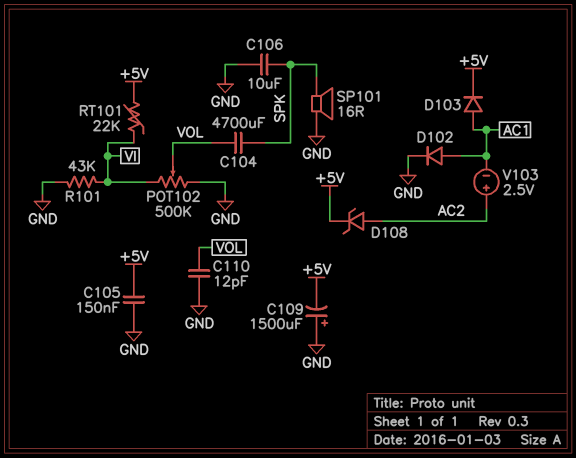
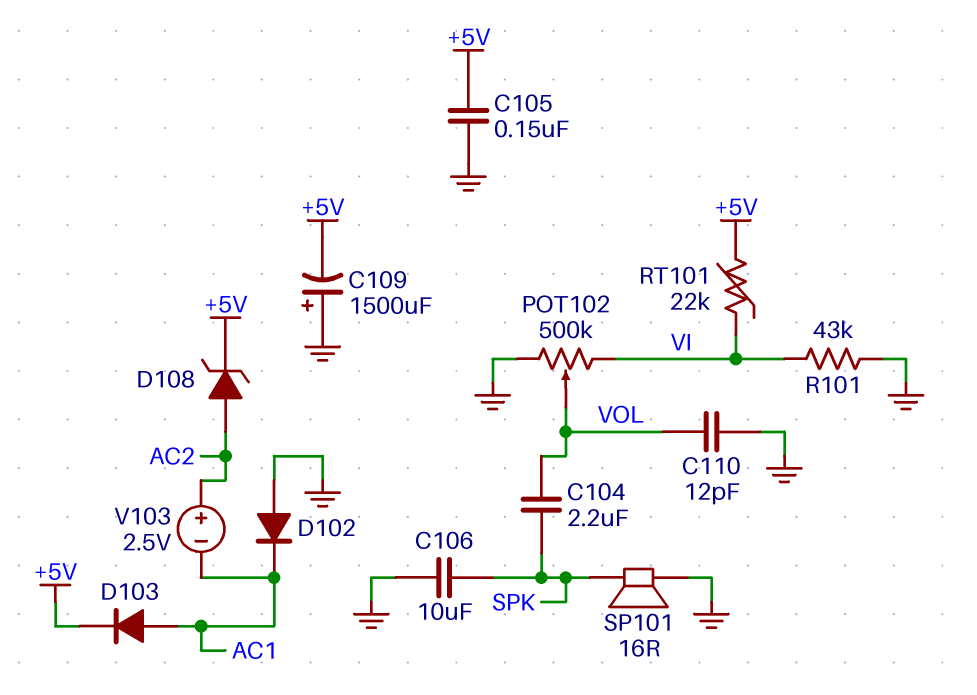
C104: 4700uF (SPK, VOL) -> 2.2uF (SPK, VOL)
D102: diode (A AC1, K GND) -> diode (A GND, K AC1)

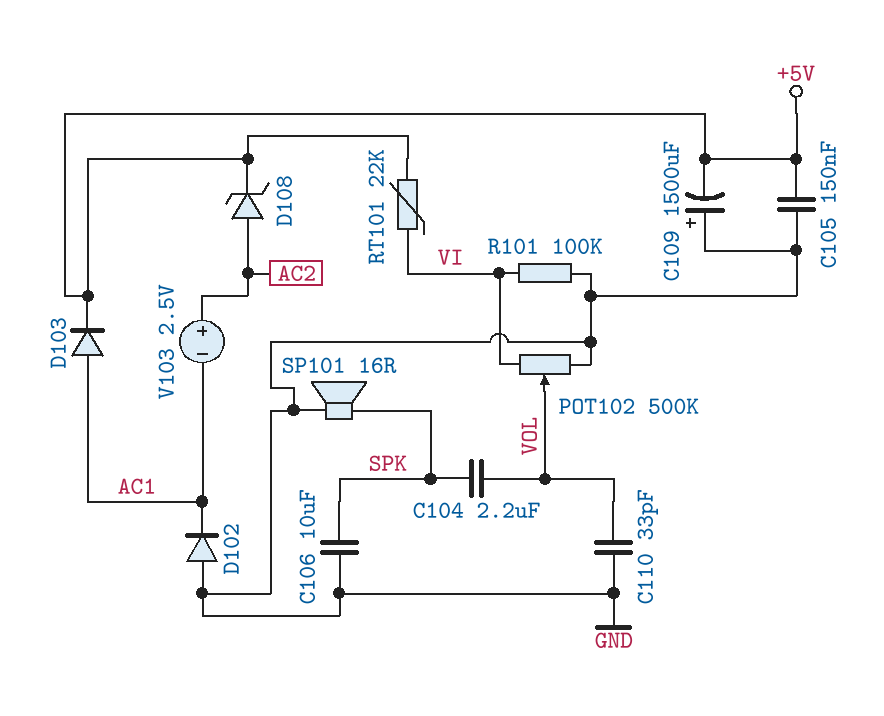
C110: 12pF (GND, VOL) -> 33pF (GND, VOL)
R101: 43k (GND, VI) -> 100k (GND, VI)

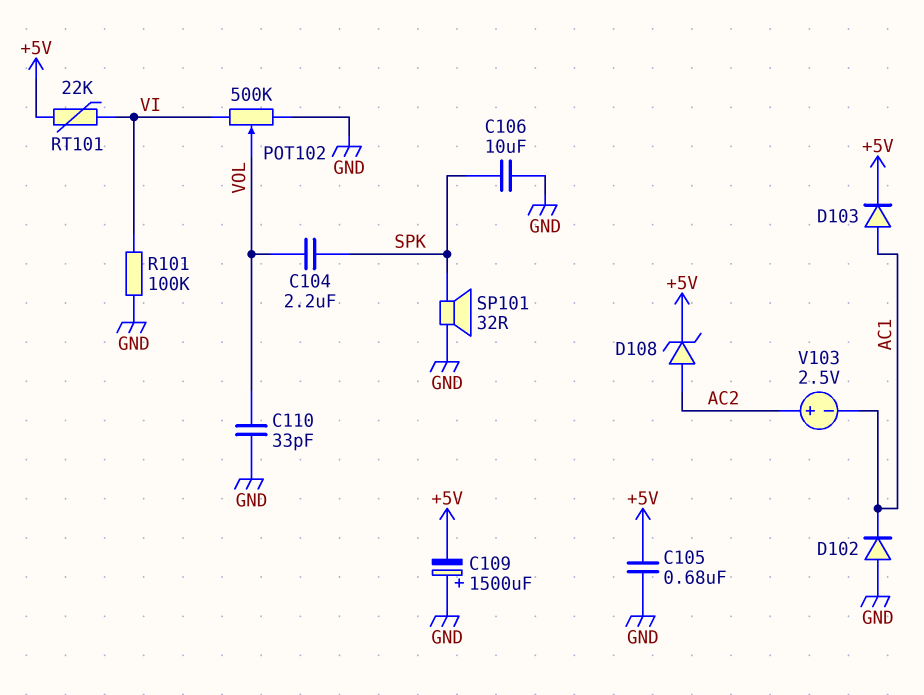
C105: 150nF (+5V, GND) -> 680nF (+5V, GND)
SP101: speaker 16R (GND, SPK) -> speaker 32R (GND, SPK)

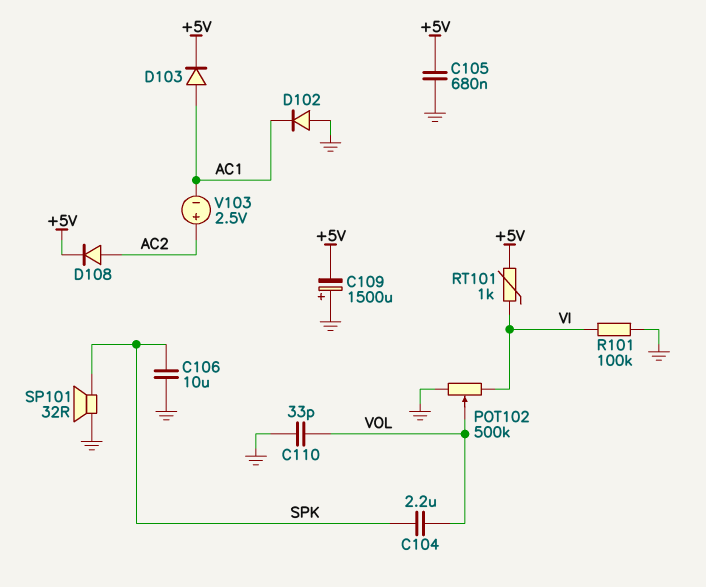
D108: zener (A AC2, K +5V) -> diode (A AC2, K +5V)
RT101: 22k (+5V, VI) -> 1k (+5V, VI)

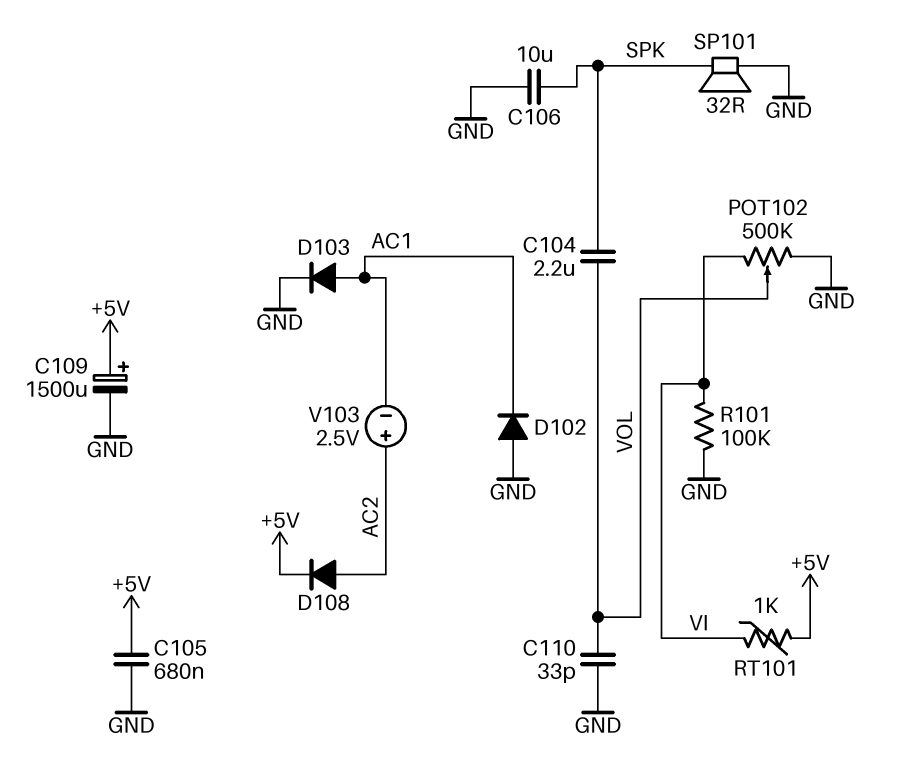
C109: 1500uF (plus GND, minus +5V) -> 1500uF (plus +5V, minus GND)
D103: diode (A AC1, K +5V) -> diode (A AC1, K GND)

